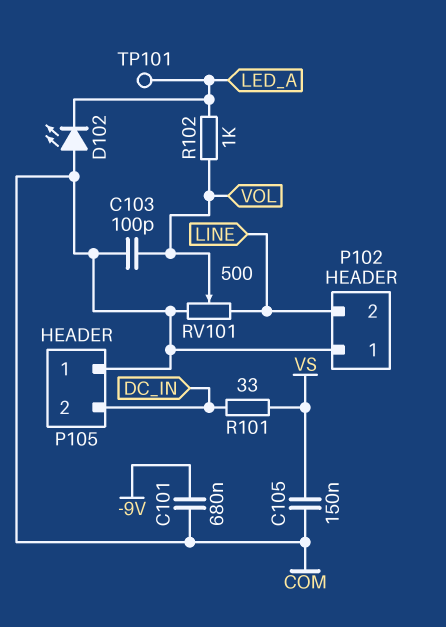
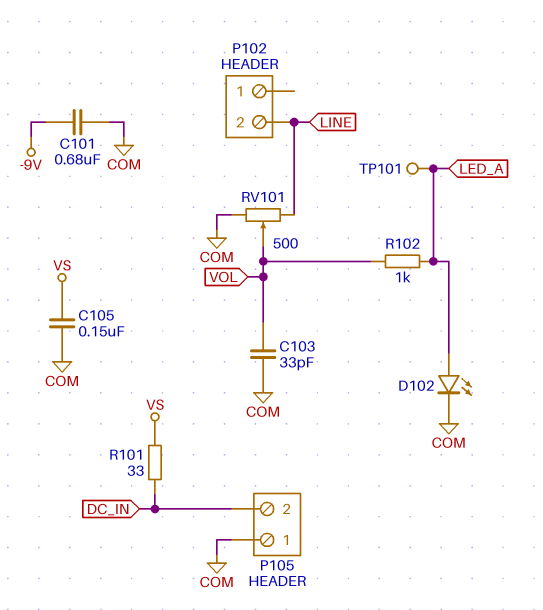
C103: 100pF (COM, VOL) -> 33pF (COM, VOL)
D102: LED (A COM, K LED_A) -> LED (A LED_A, K COM)
P102 pin 1: COM -> none

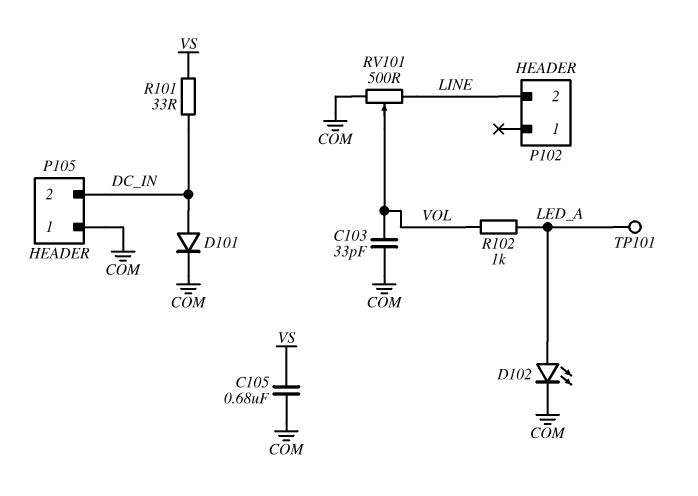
C101: 680nF (-9V, COM) -> none
C105: 150nF (COM, VS) -> 680nF (COM, VS)
D101: none -> diode (A DC_IN, K COM)

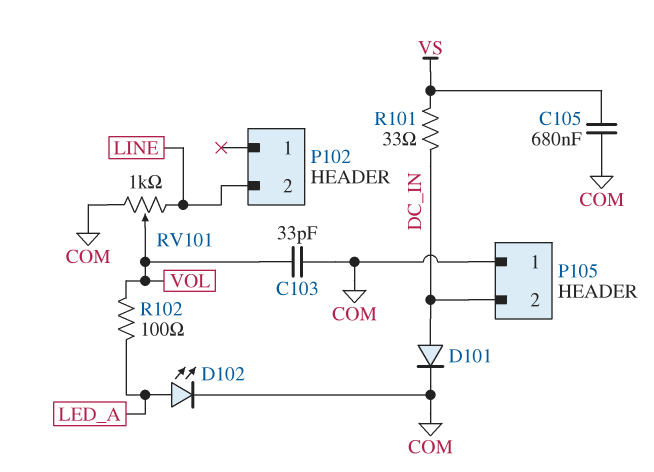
R102: 1k (LED_A, VOL) -> 100 (LED_A, VOL)
RV101: 500 (COM, LINE, wiper VOL) -> 1k (COM, LINE, wiper VOL)
TP101: test point (LED_A) -> none

